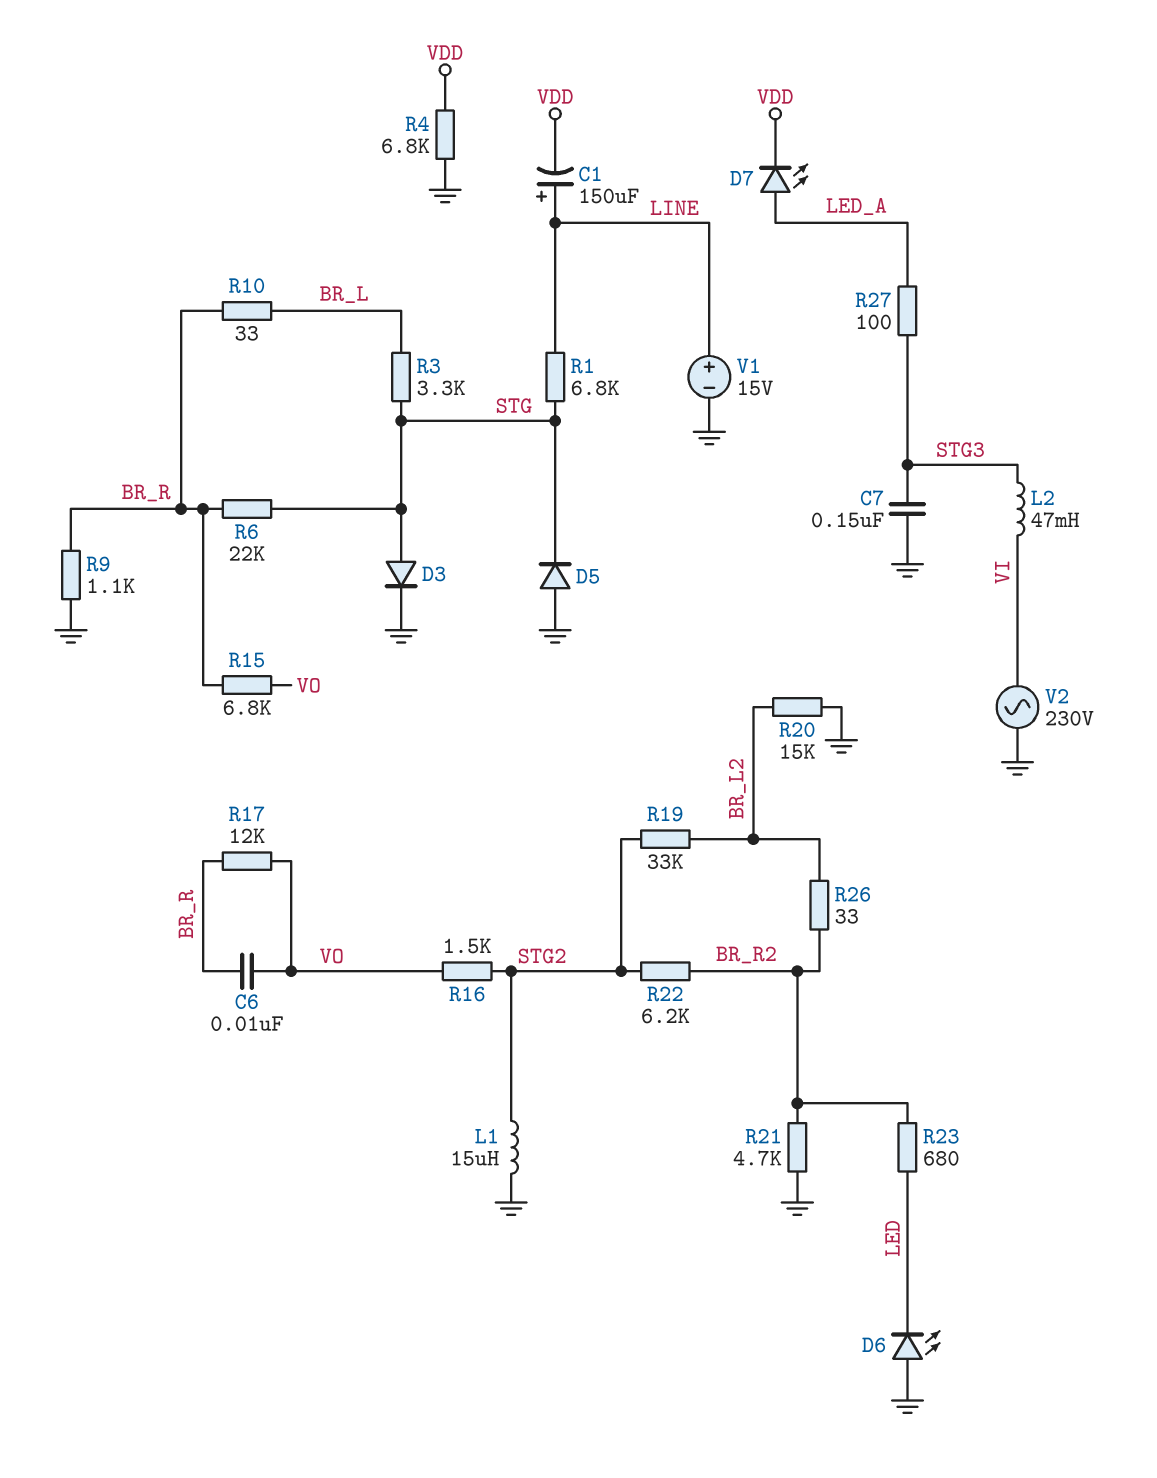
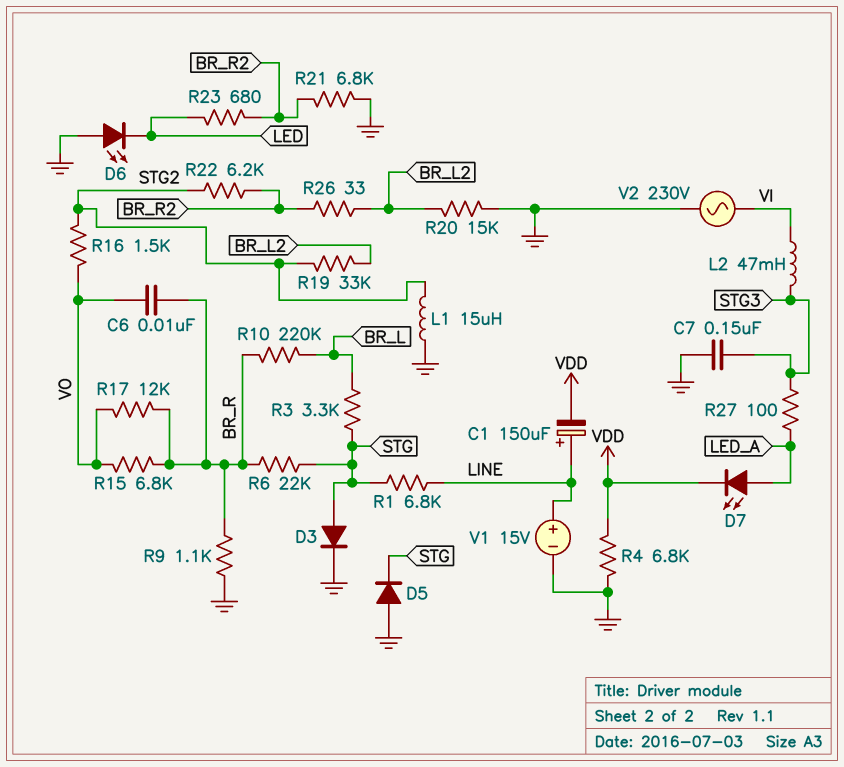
R10: 33 (BR_L, BR_R) -> 220k (BR_L, BR_R)
R21: 4.7k (BR_R2, GND) -> 6.8k (BR_R2, GND)

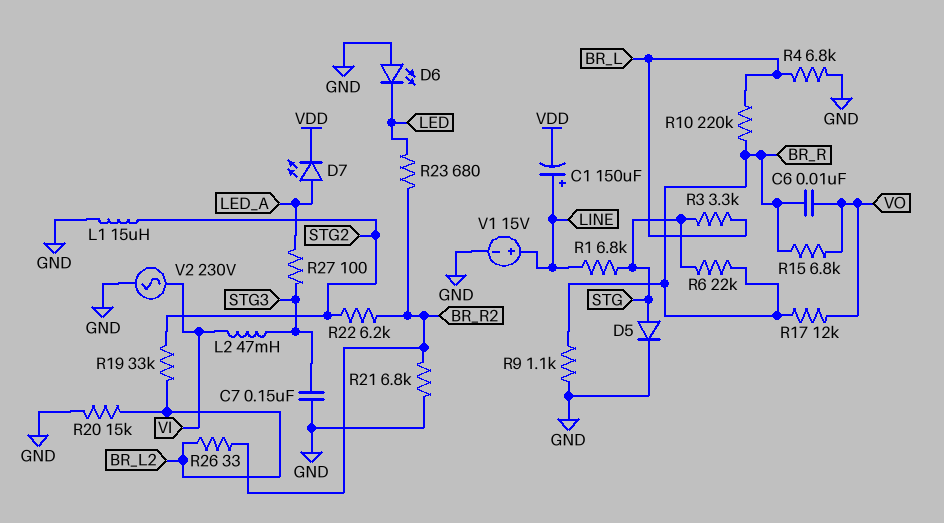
D3: diode (A STG, K GND) -> none
D5: diode (A GND, K STG) -> diode (A STG, K GND)
R4: 6.8k (GND, VDD) -> 6.8k (BR_L, GND)
R16: 1.5k (STG2, VO) -> none

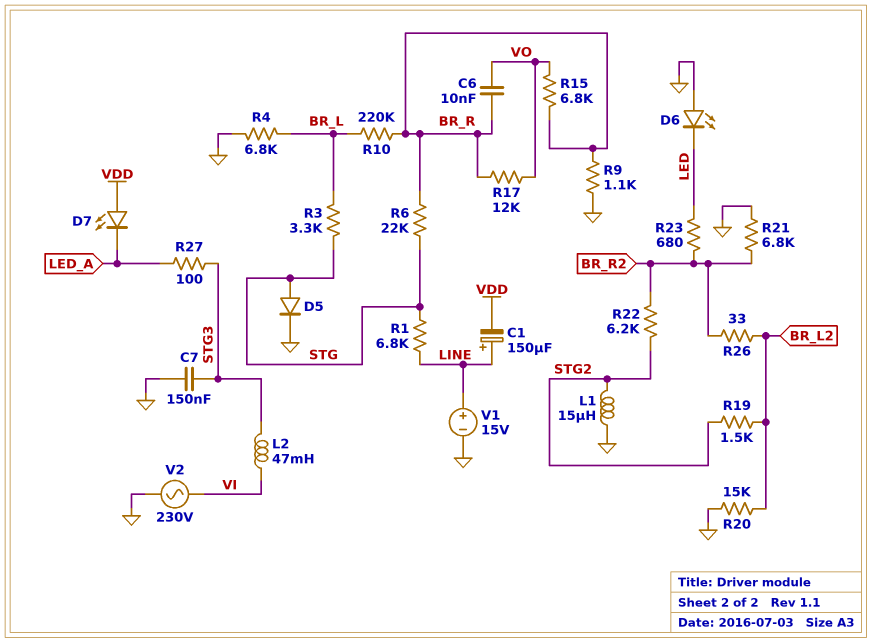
D7: LED (A LED_A, K VDD) -> LED (A VDD, K LED_A)
R19: 33k (BR_L2, STG2) -> 1.5k (BR_L2, STG2)

